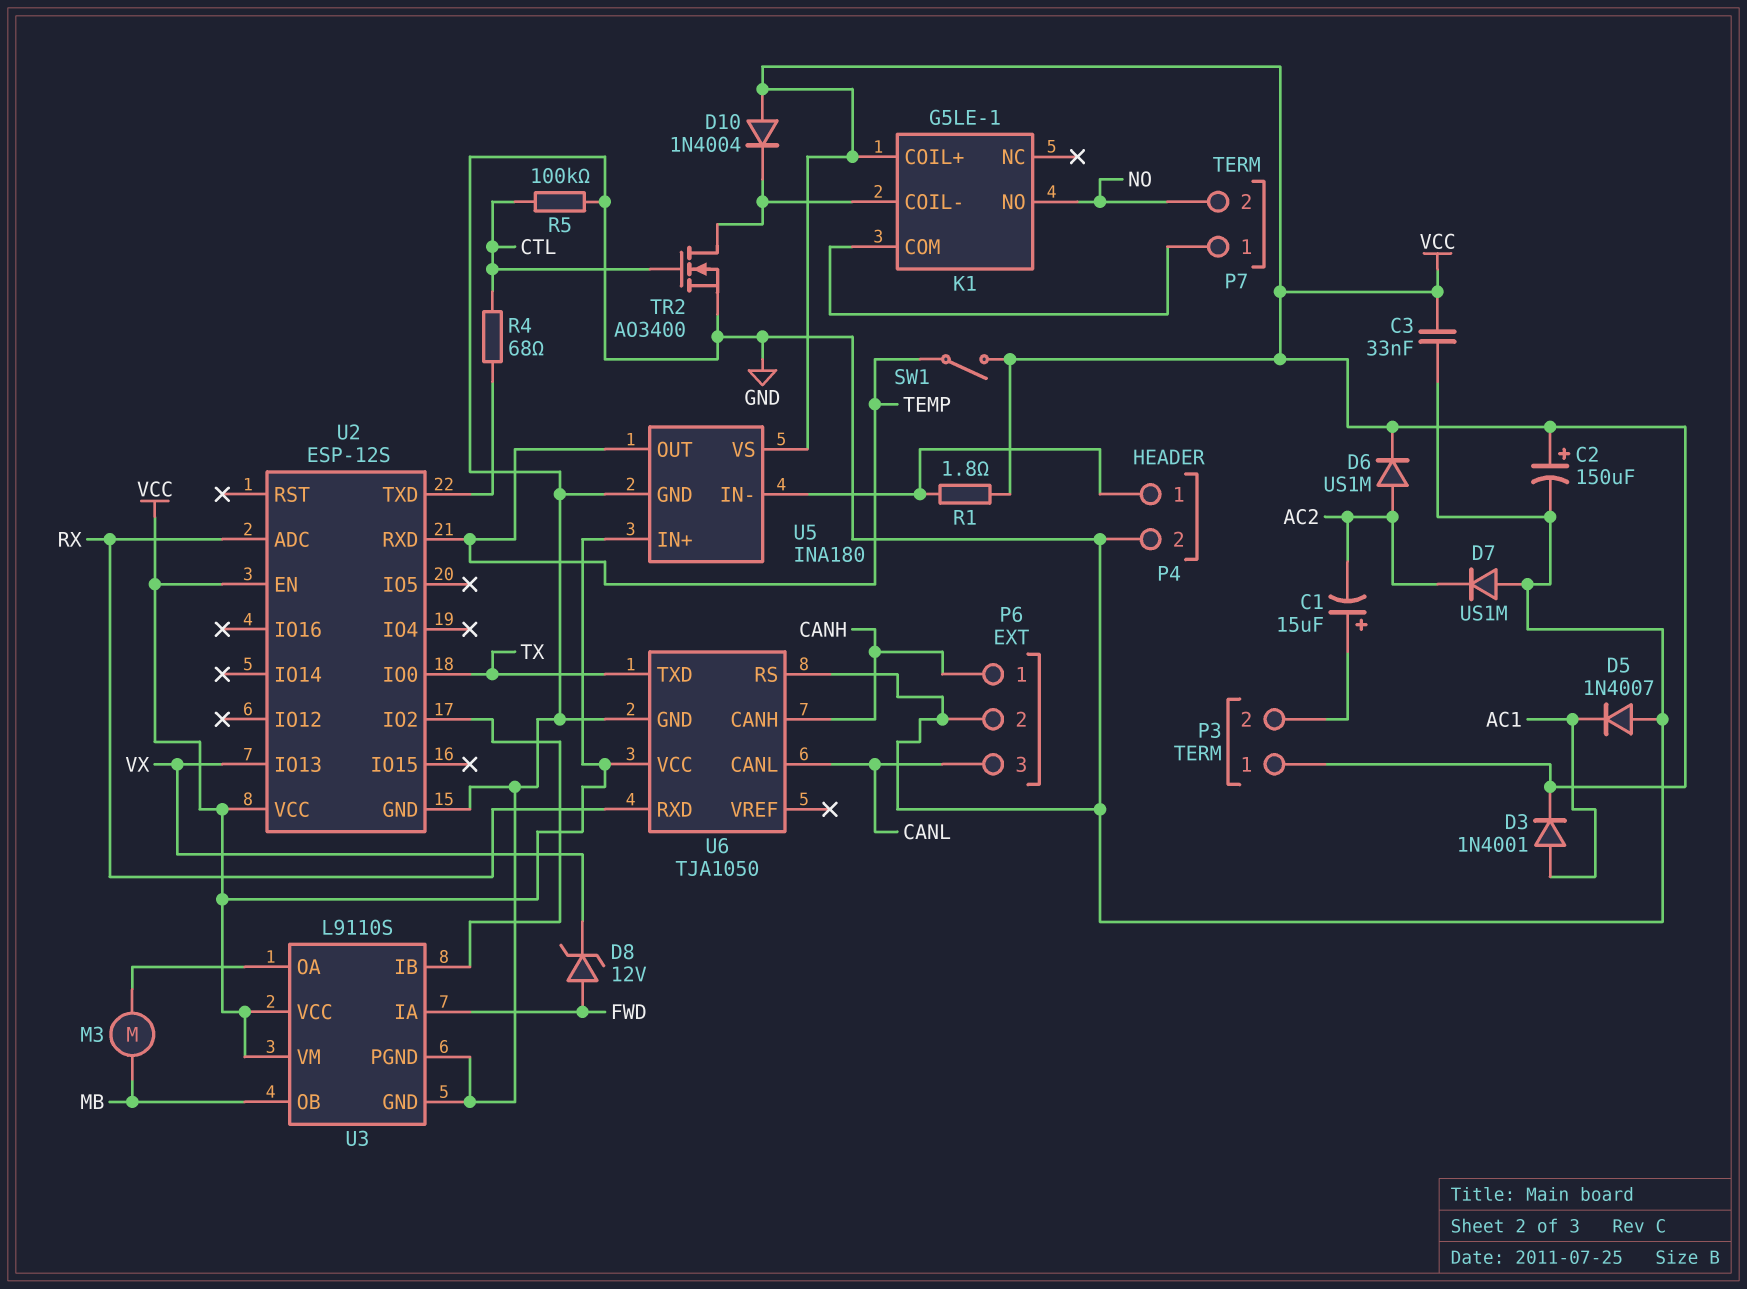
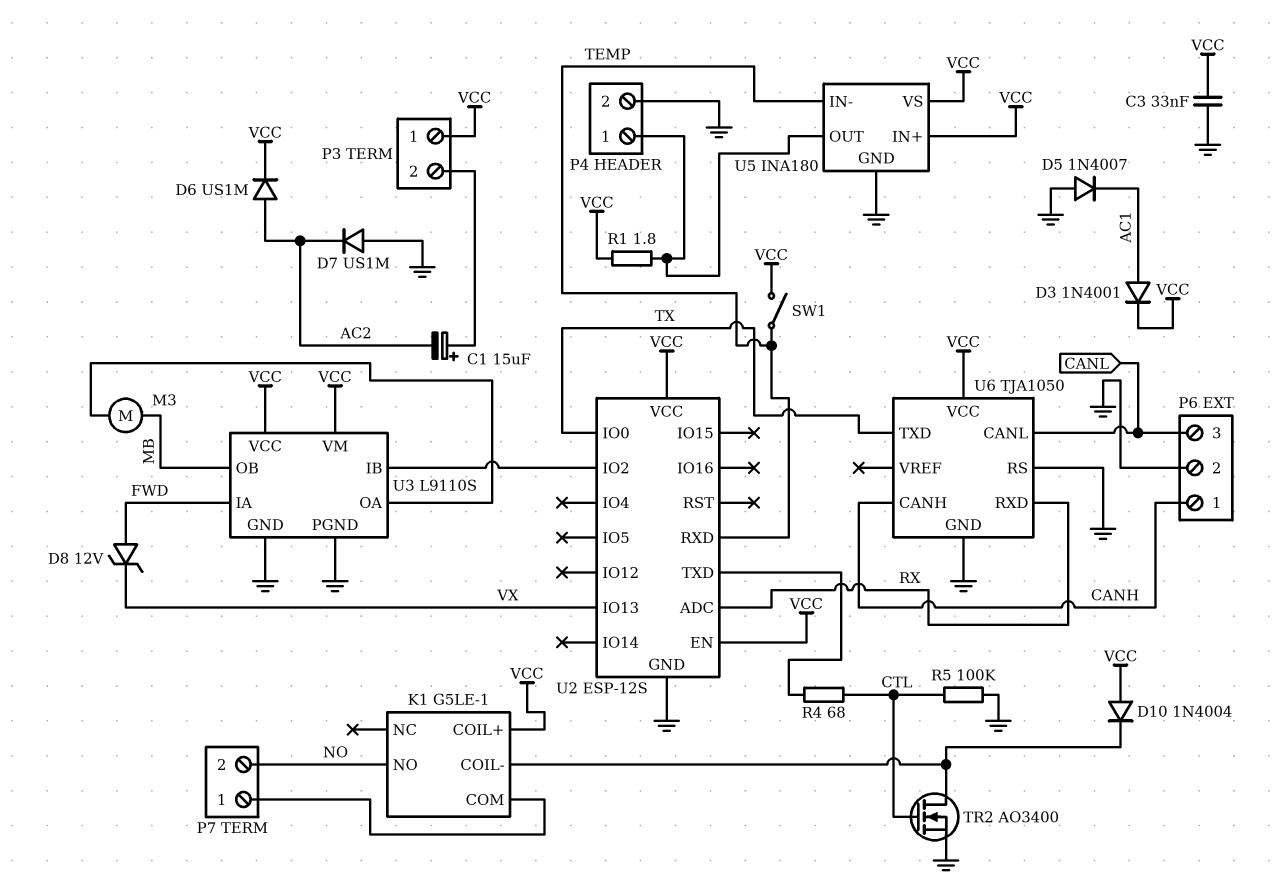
C2: 150uF (plus VCC, minus GND) -> none
U5 pin IN-: P4/1 -> TEMP
U5 pin OUT: TEMP -> P4/1

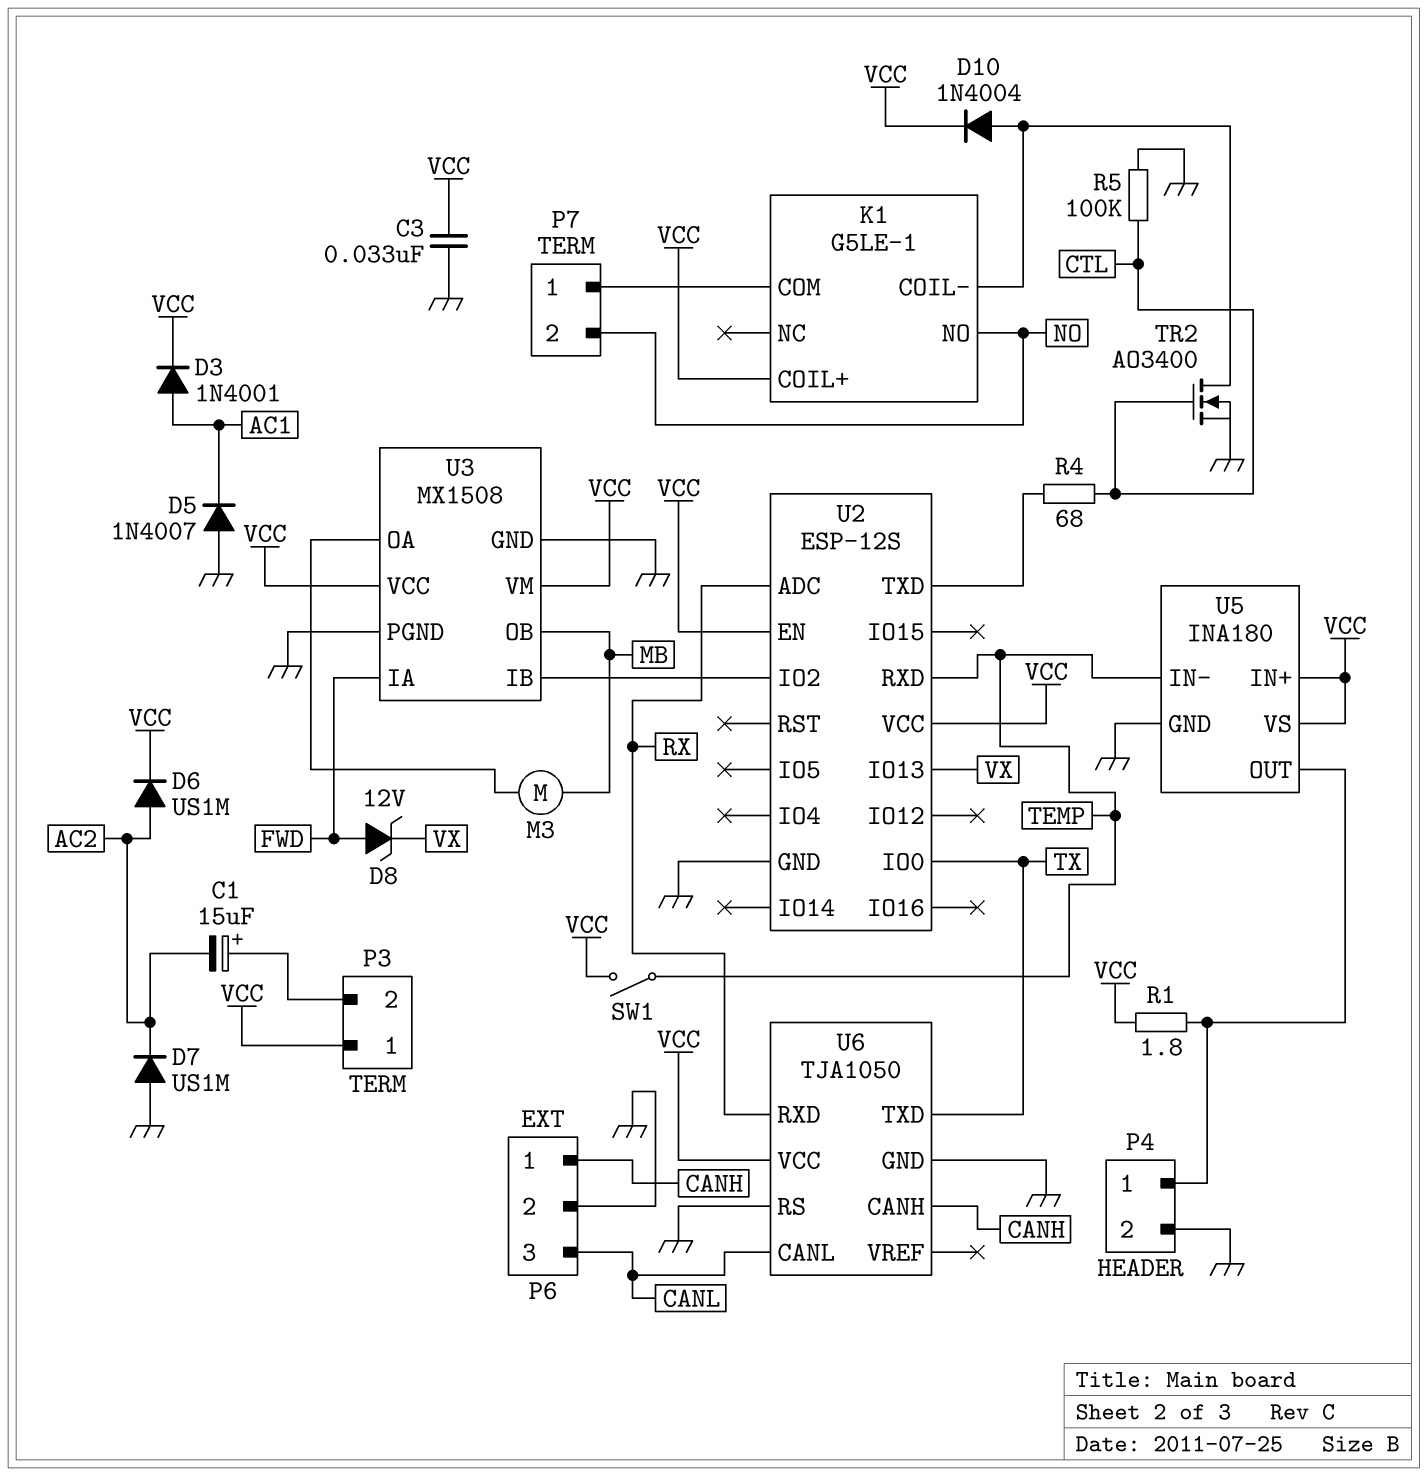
D10: diode 1N4004 (A VCC, K K1/COIL-) -> diode 1N4004 (A K1/COIL-, K VCC)
U3: L9110S -> MX1508

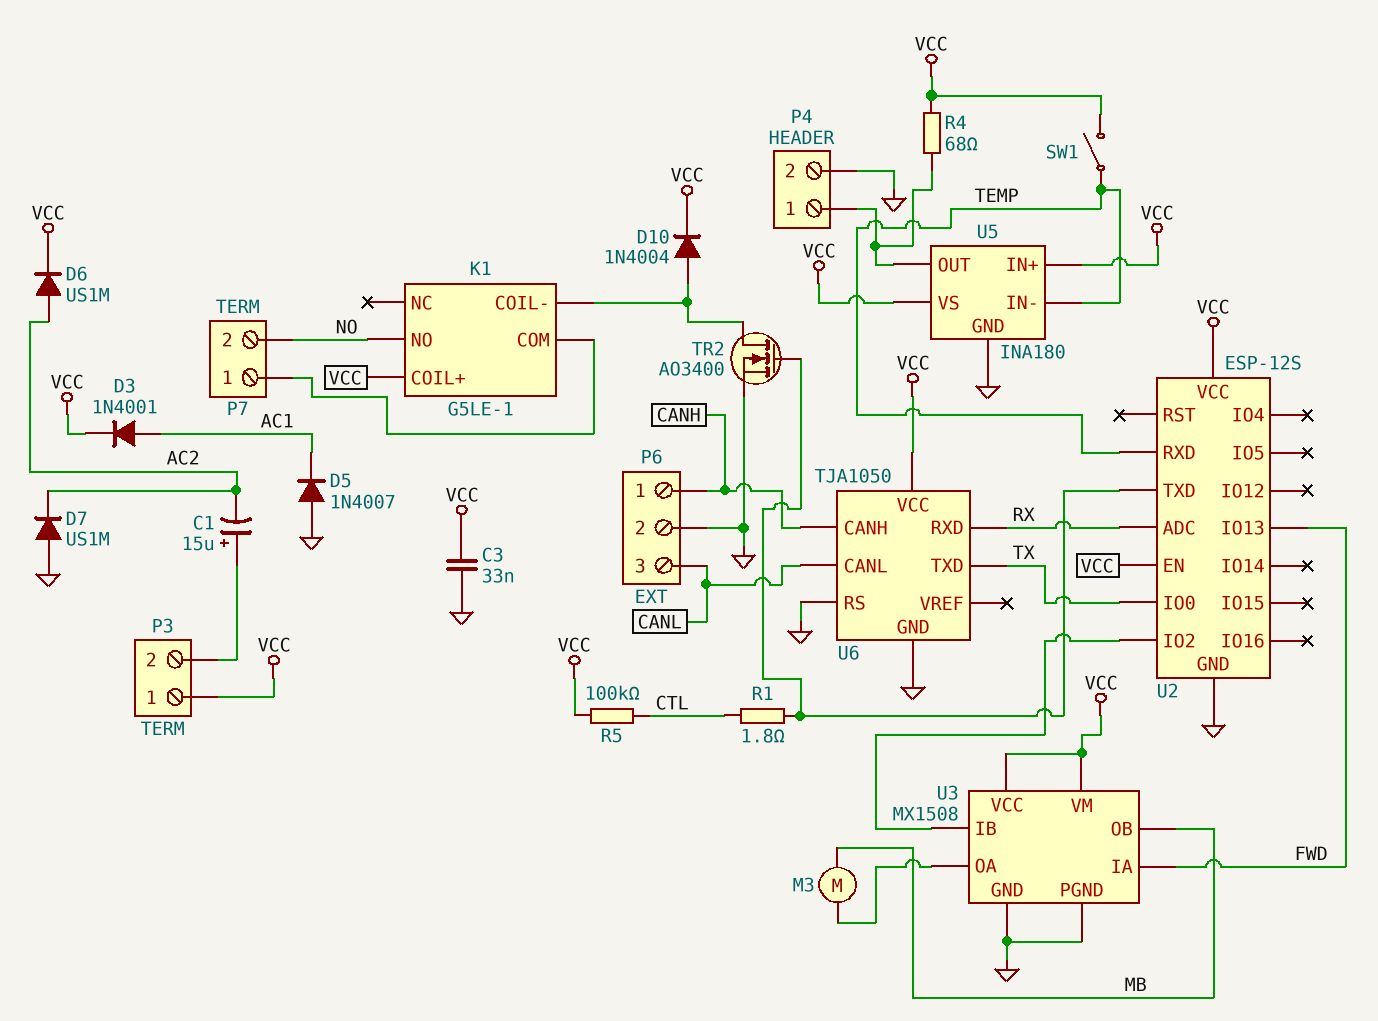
D8: zener 12V (A FWD, K VX) -> none
R1: 1.8 (P4/1, VCC) -> 1.8 (CTL, U2/TXD)
R4: 68 (CTL, U2/TXD) -> 68 (P4/1, VCC)
R5: 100k (CTL, GND) -> 100k (CTL, VCC)
TR2: NMOS AO3400 (G CTL, D K1/COIL-, S GND) -> NMOS AO3400 (G U2/TXD, D K1/COIL-, S GND)
U2 pin IO13: VX -> FWD

